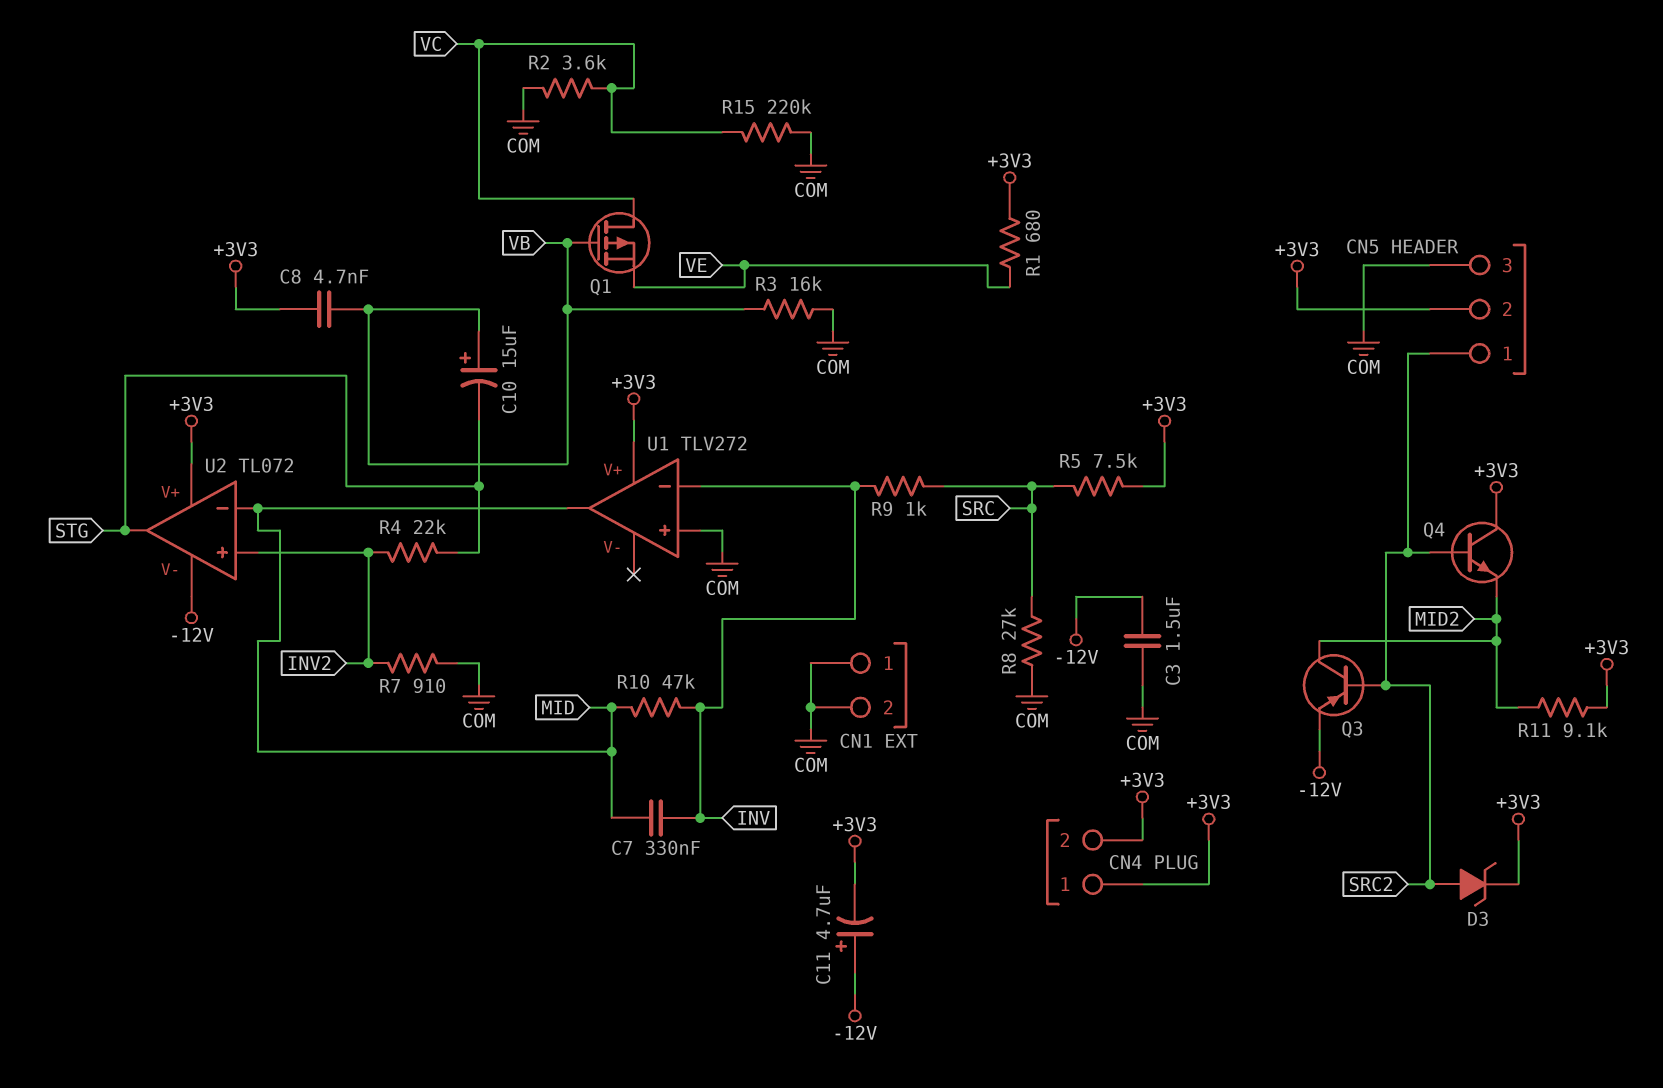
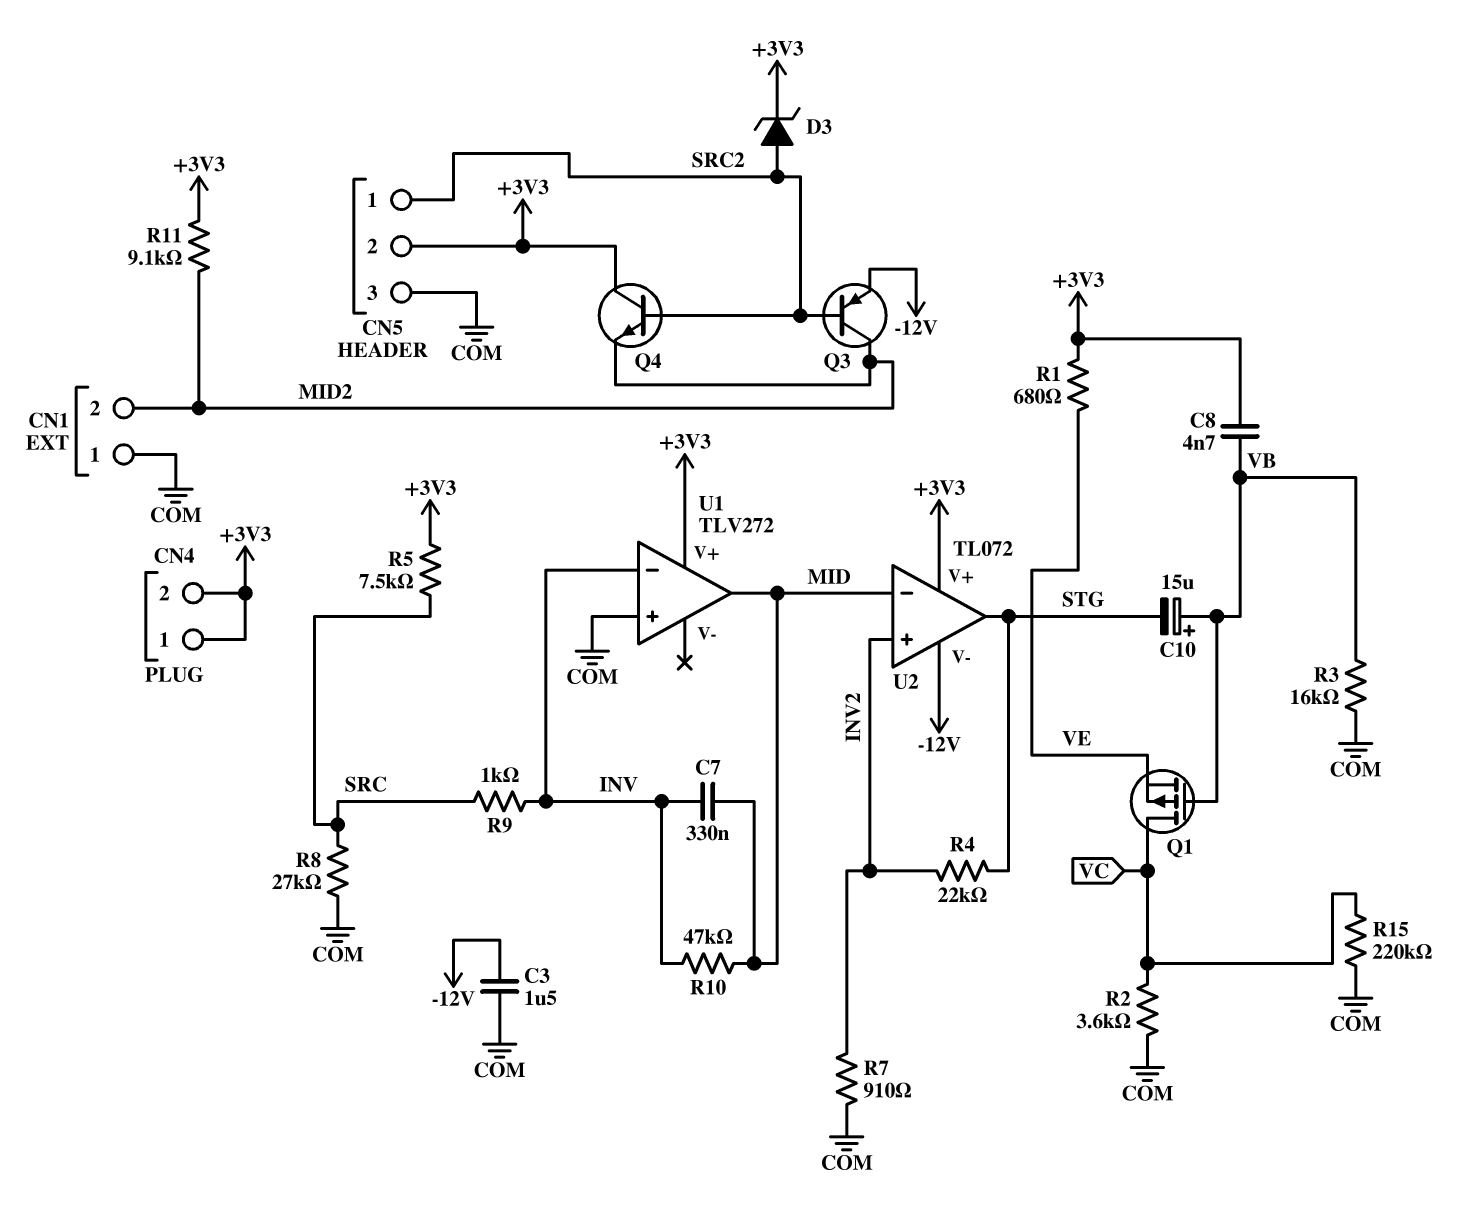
C11: 4.7uF (plus -12V, minus +3V3) -> none
CN1 pin 2: COM -> MID2

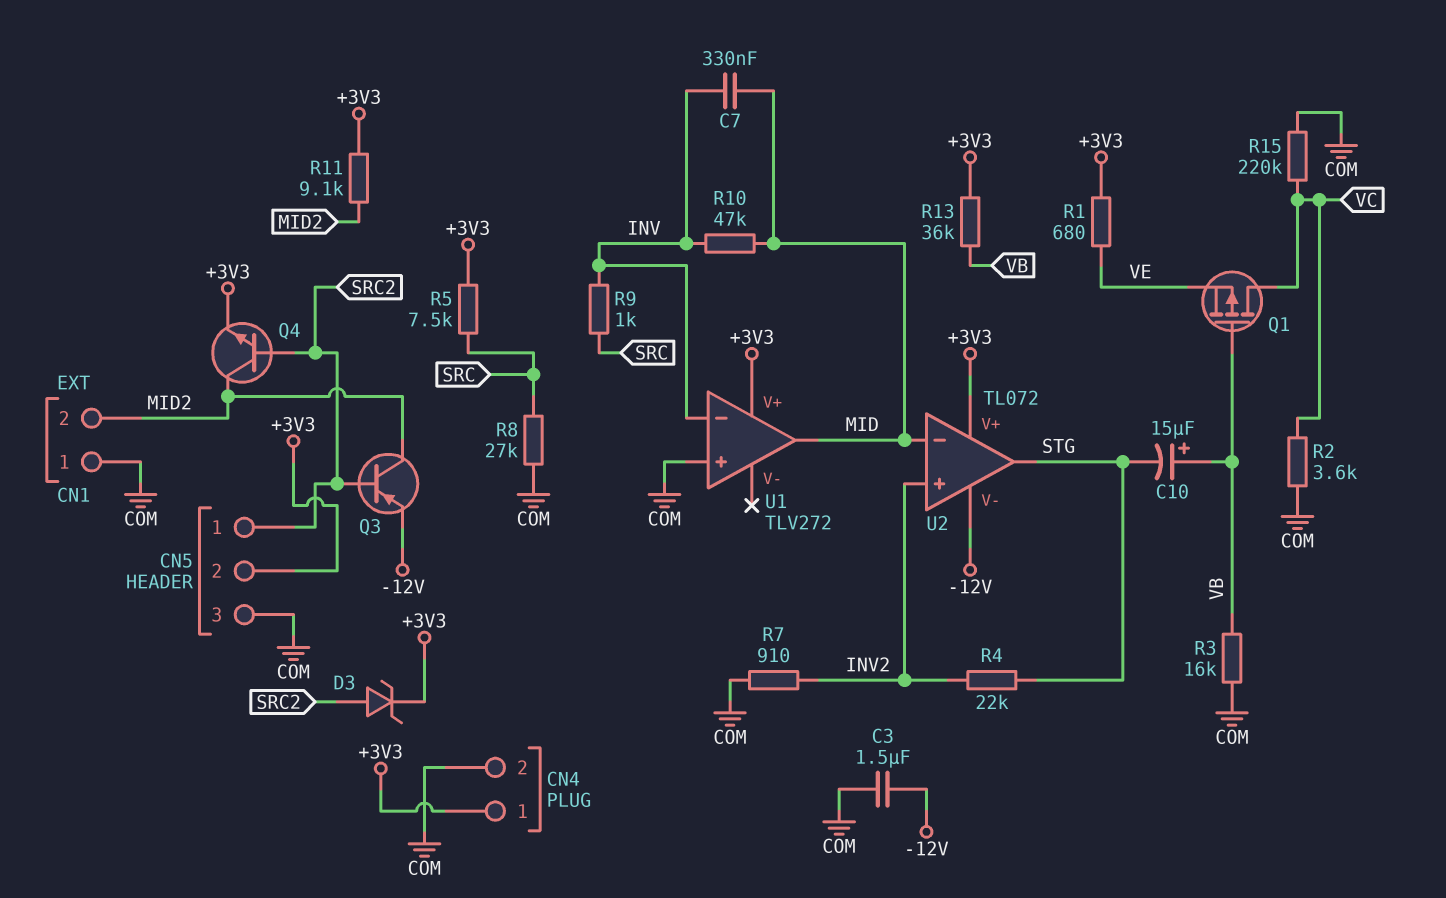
C8: 4.7nF (+3V3, VB) -> none
CN4 pin 2: +3V3 -> COM
Q4: NPN (B SRC2, C +3V3, E MID2) -> NPN (B SRC2, C MID2, E +3V3)
R13: none -> 36k (+3V3, VB)

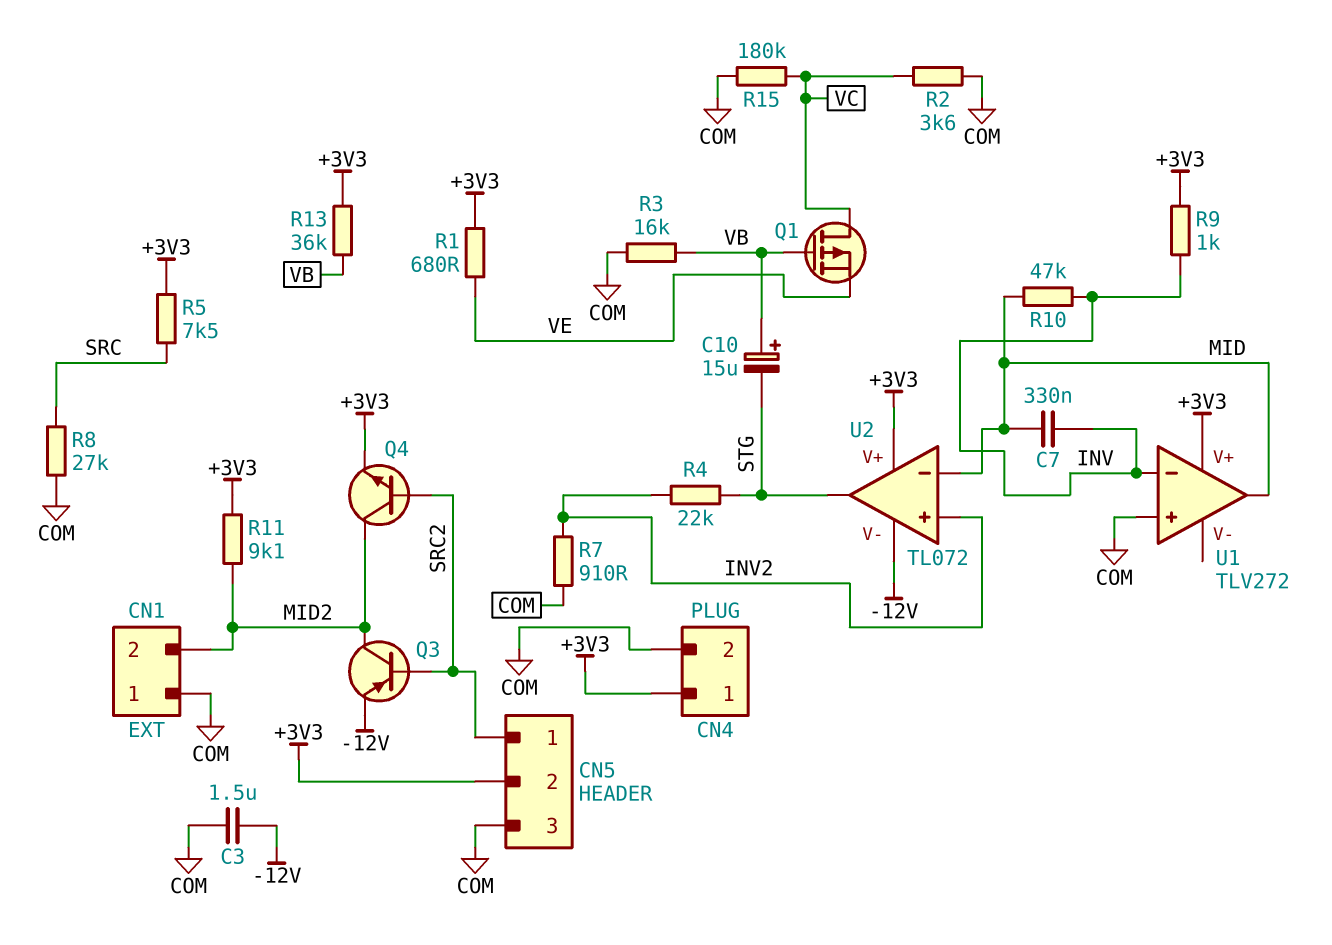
D3: zener (A SRC2, K +3V3) -> none
R9: 1k (INV, SRC) -> 1k (+3V3, INV)
R15: 220k (COM, VC) -> 180k (COM, VC)

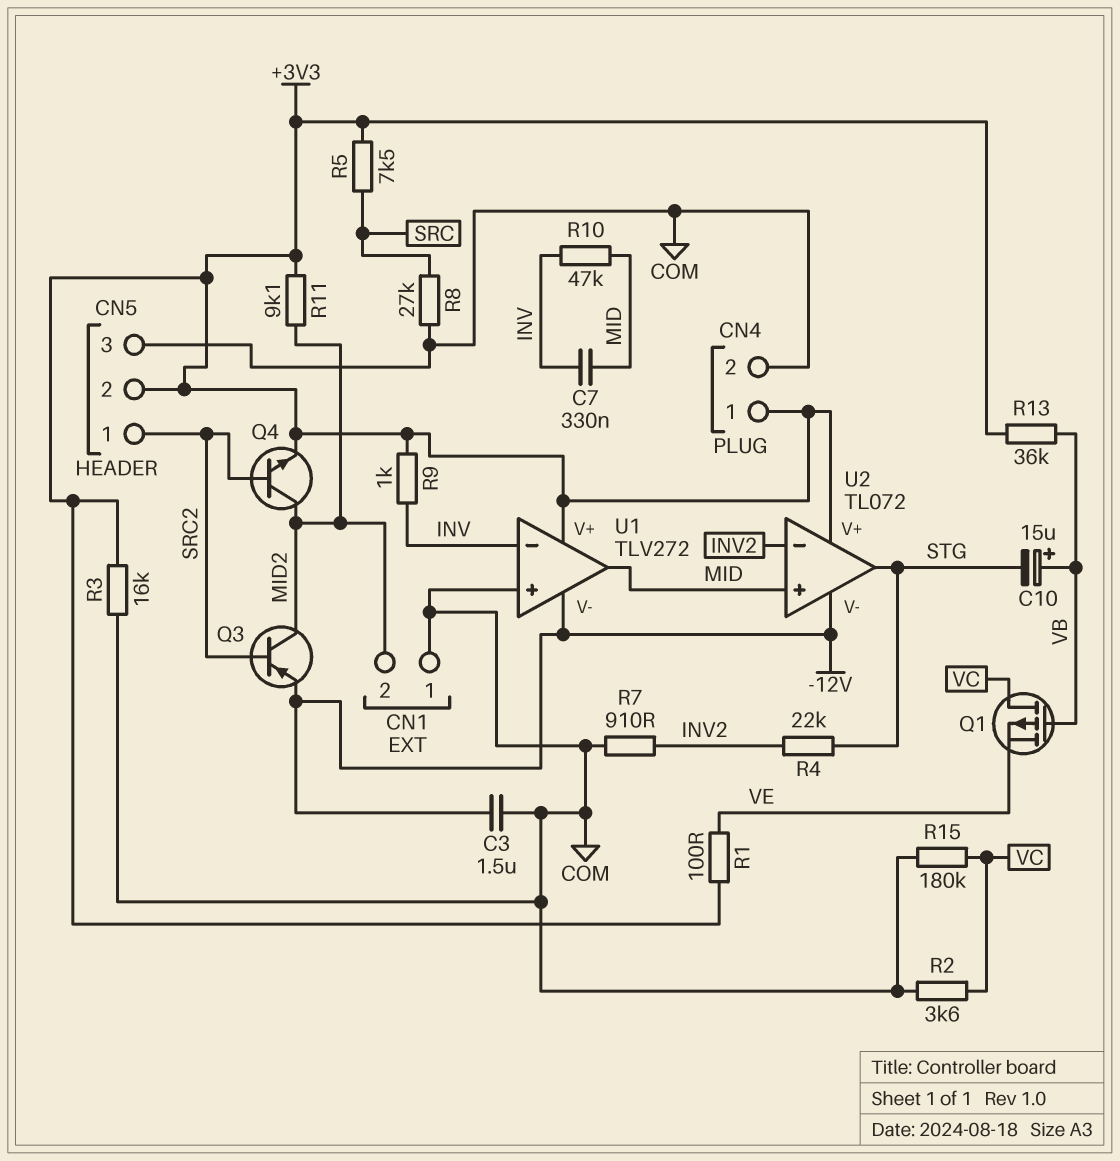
R1: 680 (+3V3, VE) -> 100 (+3V3, VE)
R3: 16k (COM, VB) -> 16k (+3V3, COM)
U1 pin V-: none -> -12V
U2 pin in+: INV2 -> MID
U2 pin in-: MID -> INV2

